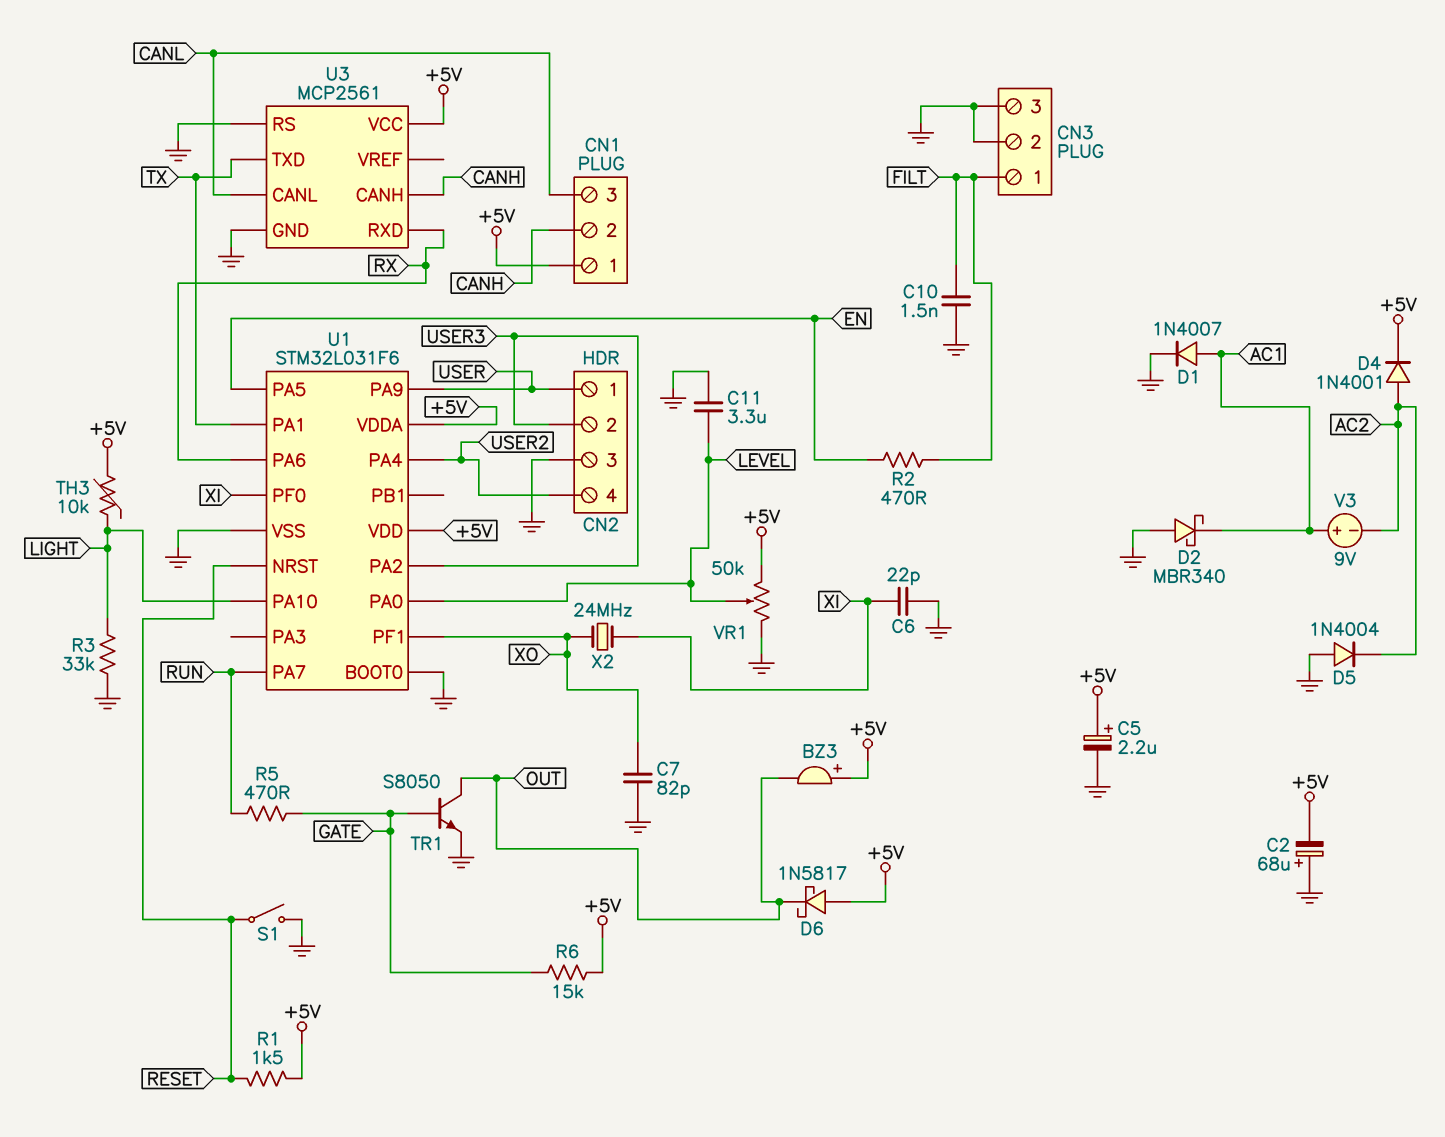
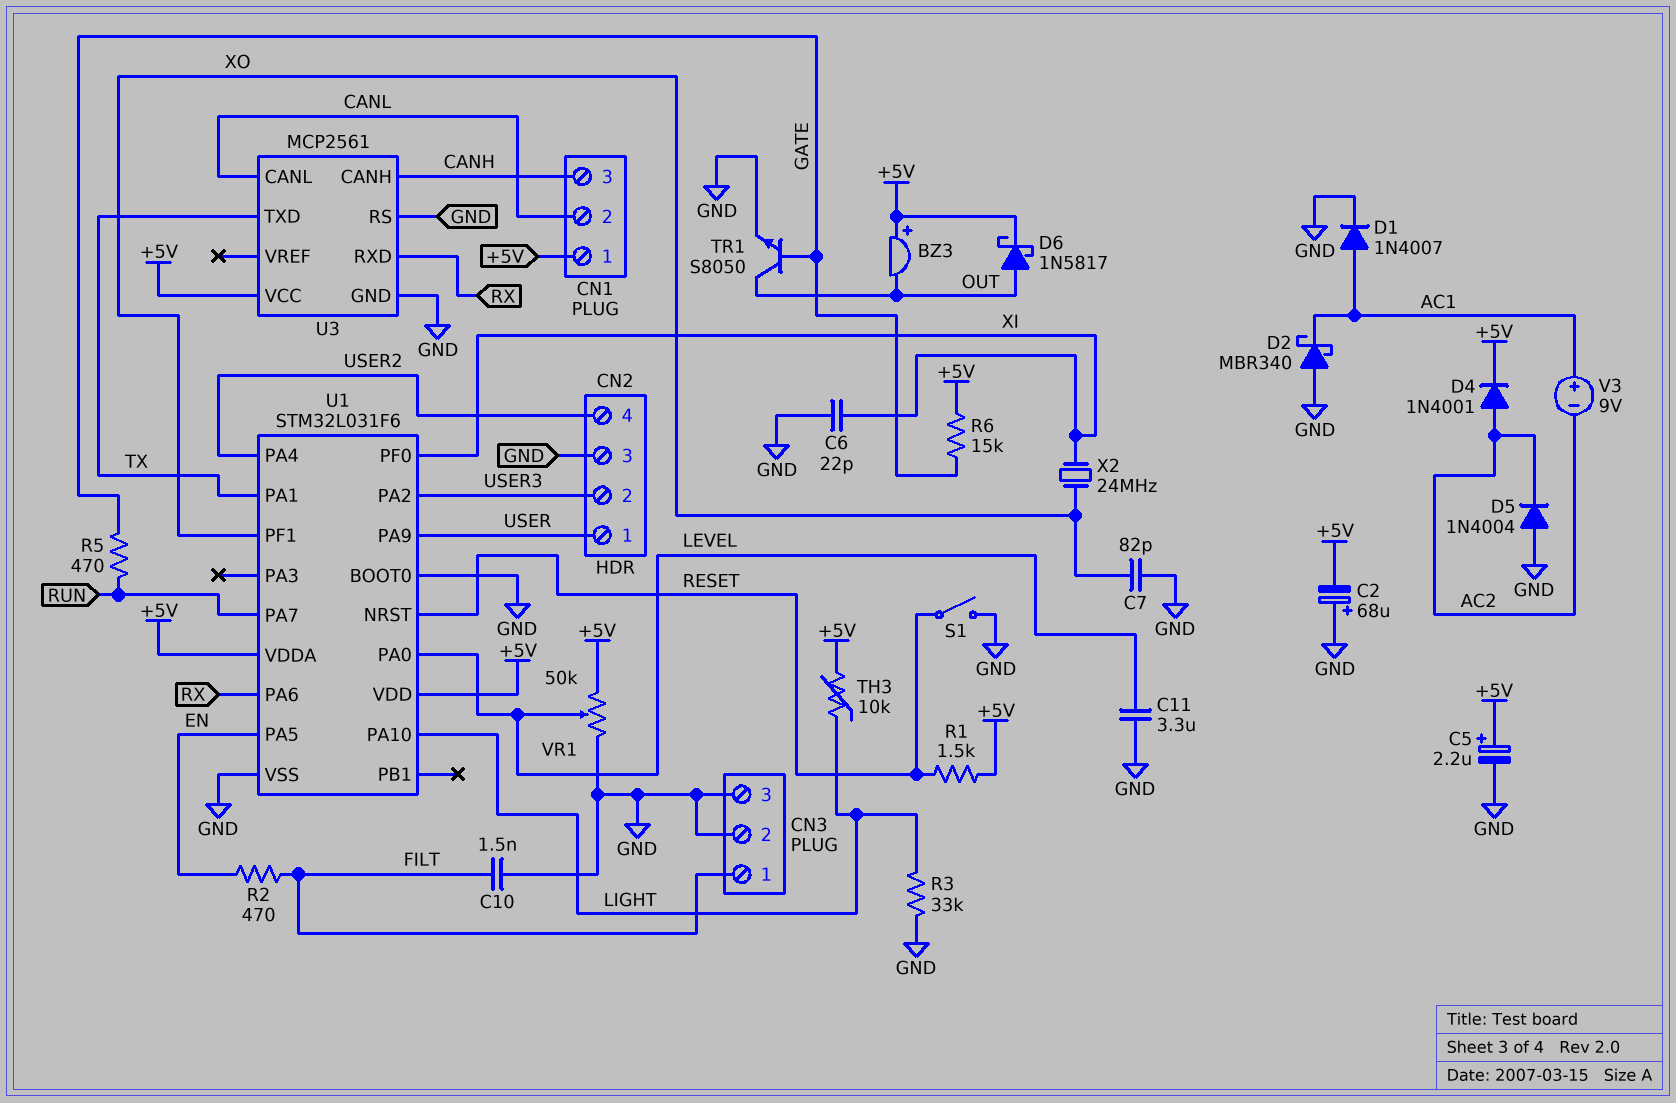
CN1 pin 2: CANH -> CANL
CN1 pin 3: CANL -> CANH
D6: schottky 1N5817 (A +5V, K OUT) -> schottky 1N5817 (A OUT, K +5V)

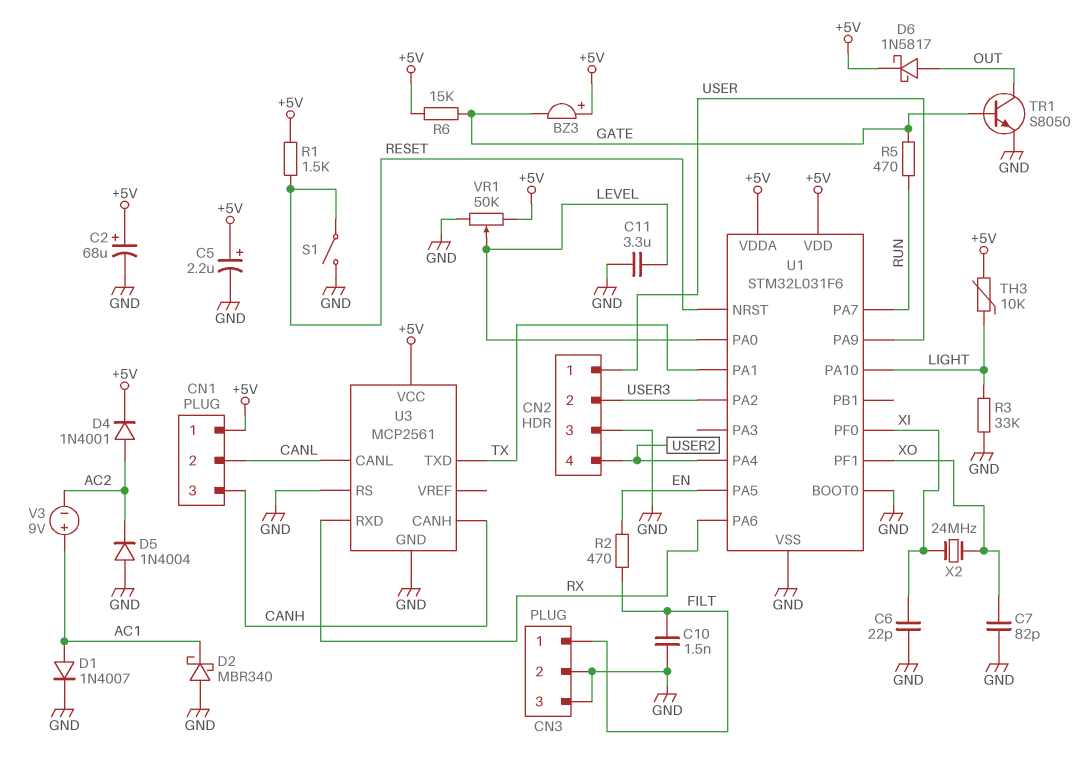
BZ3: buzzer (plus +5V, minus OUT) -> buzzer (plus +5V, minus GATE)
C2: 68uF (plus GND, minus +5V) -> 68uF (plus +5V, minus GND)

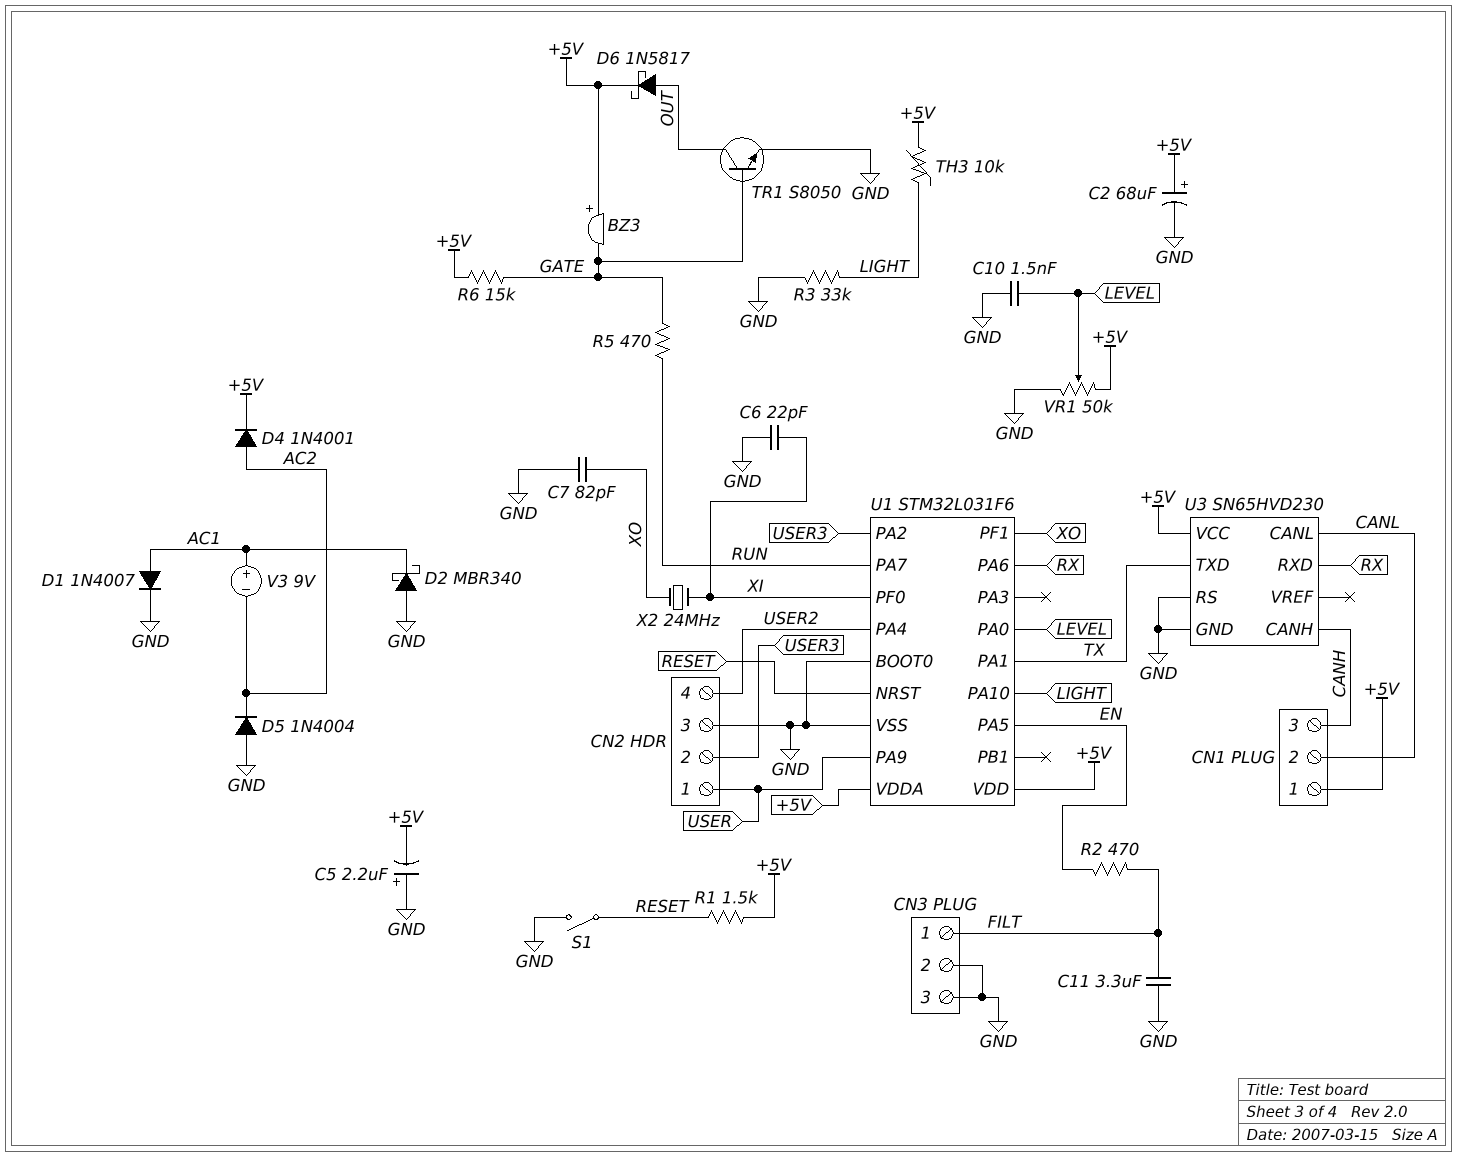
C5: 2.2uF (plus +5V, minus GND) -> 2.2uF (plus GND, minus +5V)
C10: 1.5nF (FILT, GND) -> 1.5nF (GND, LEVEL)
C11: 3.3uF (GND, LEVEL) -> 3.3uF (FILT, GND)
U3: MCP2561 -> SN65HVD230

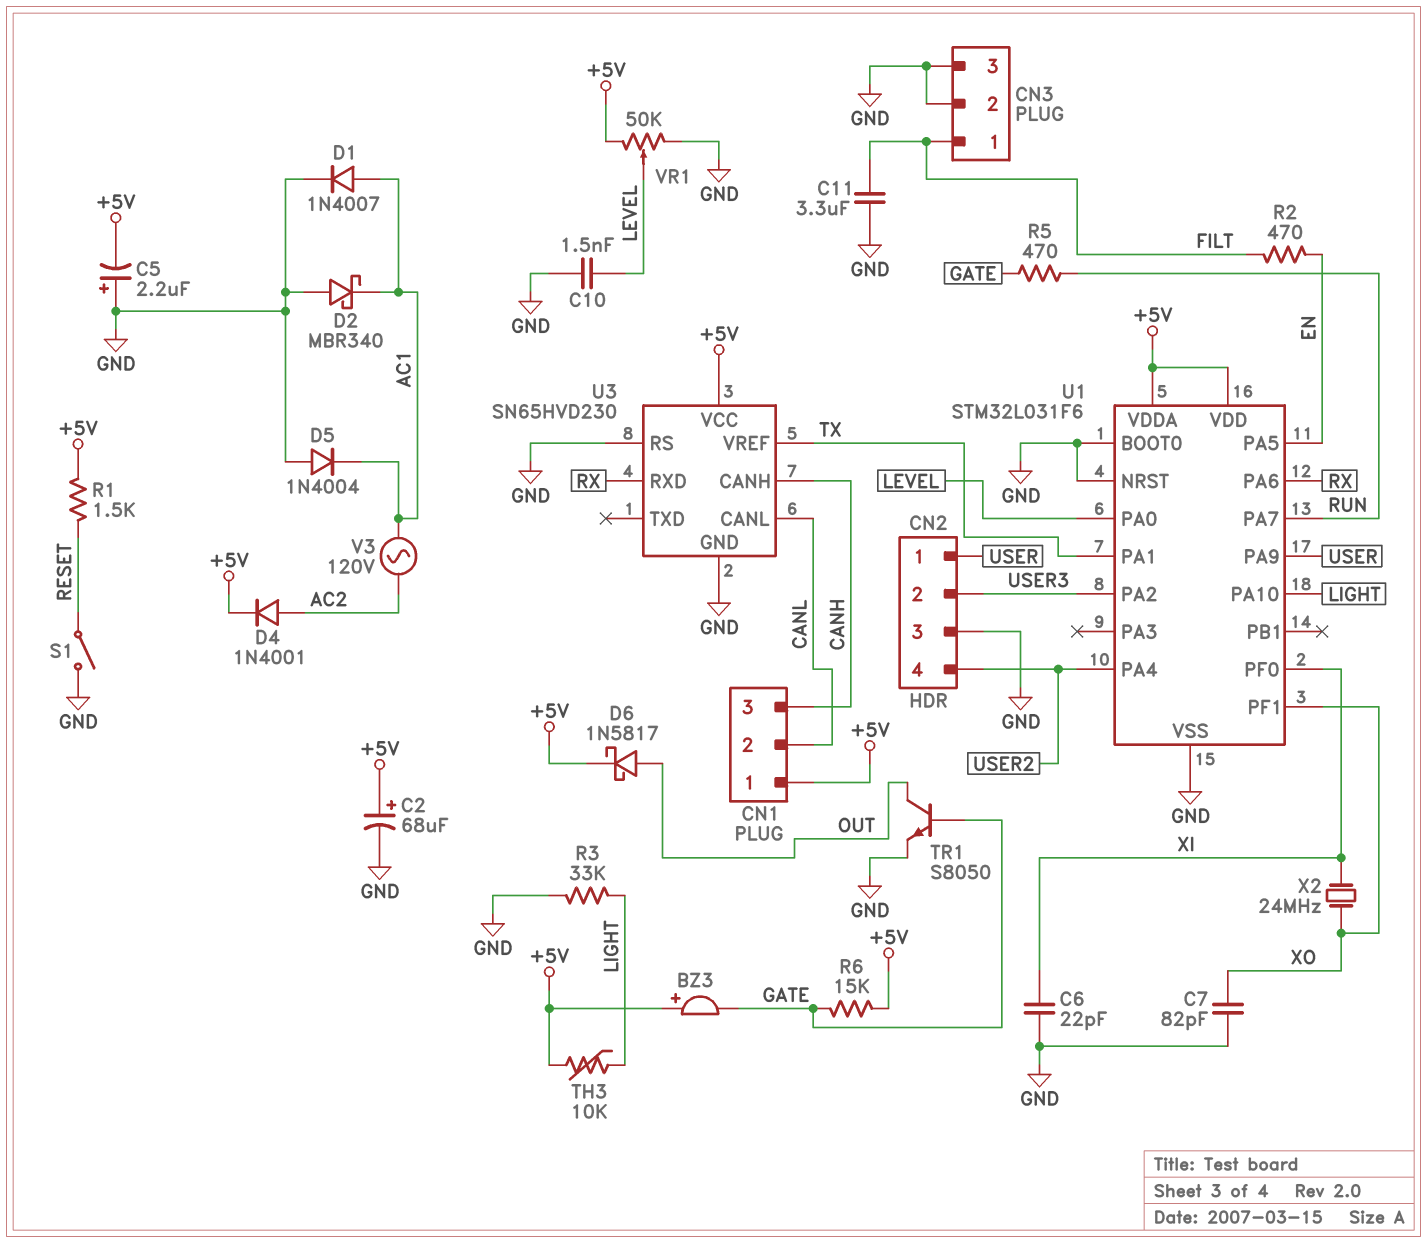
D5: diode 1N4004 (A GND, K AC2) -> diode 1N4004 (A GND, K AC1)
U1 pin NRST: RESET -> GND
U3 pin TXD: TX -> none
U3 pin VREF: none -> TX
V3: 9V (plus AC1, minus AC2) -> AC 120V (AC1, AC2)

